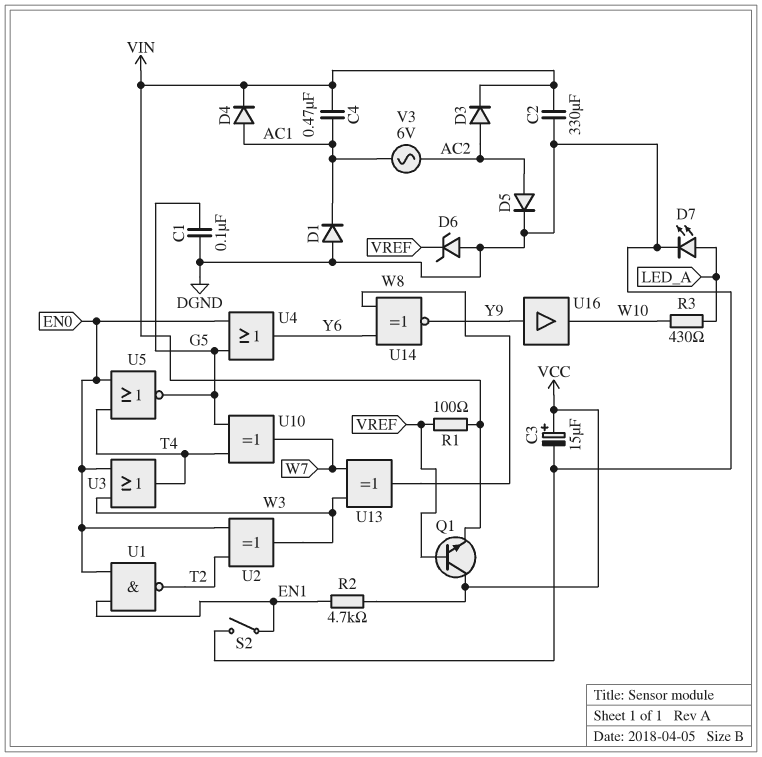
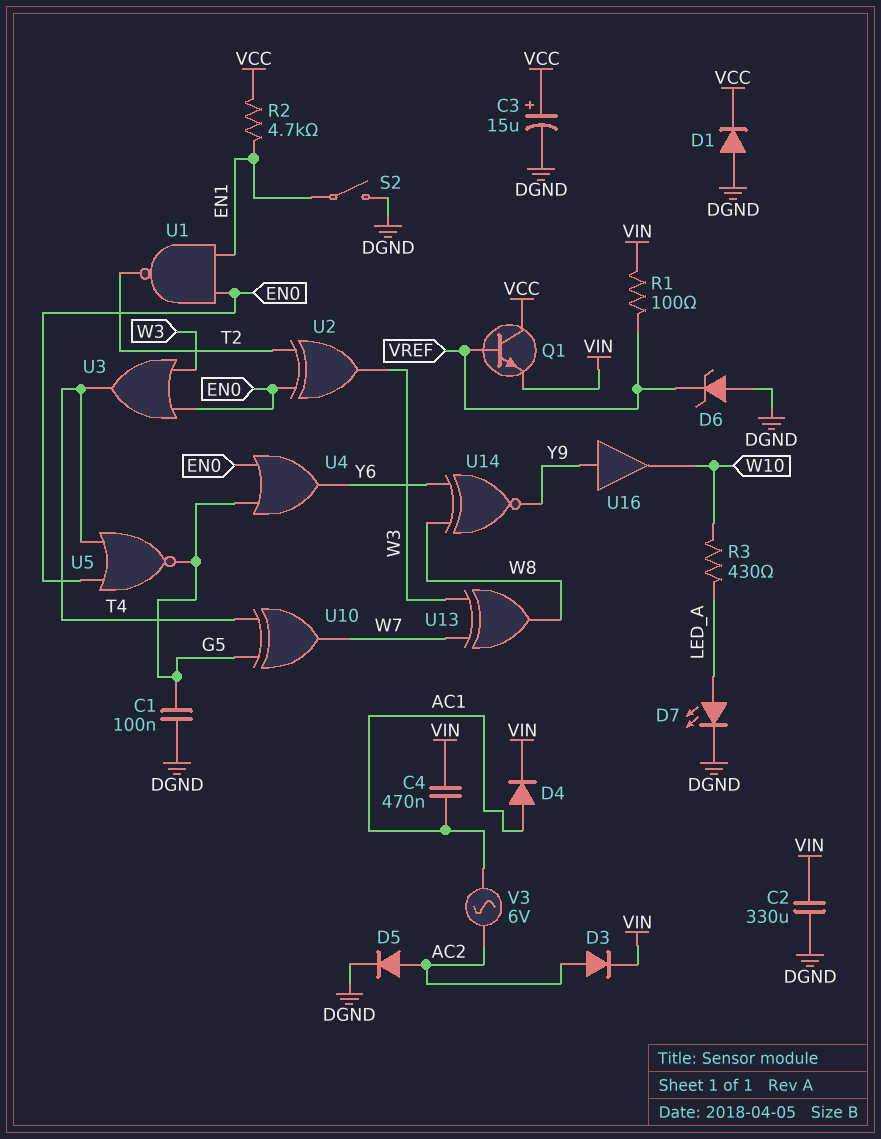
D1: diode (A DGND, K AC1) -> diode (A DGND, K VCC)

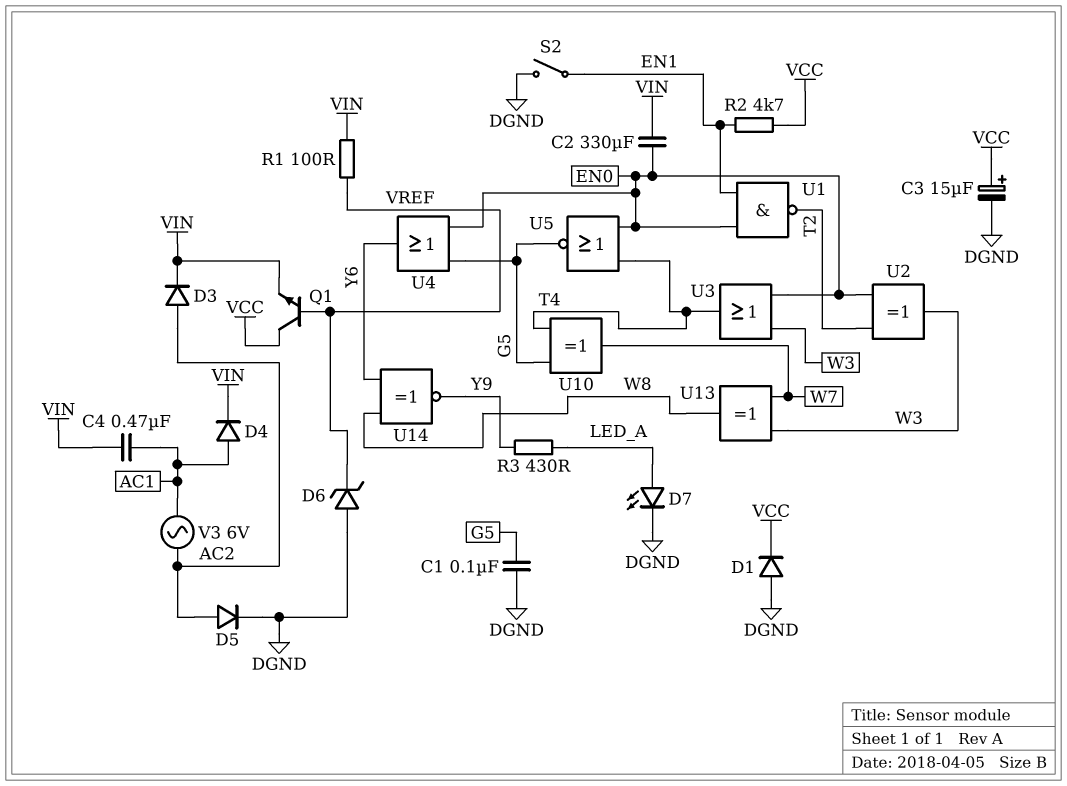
C2: 330uF (DGND, VIN) -> 330uF (EN0, VIN)
R3: 430 (LED_A, W10) -> 430 (LED_A, Y9)
U16: buffer (in Y9, out W10) -> none

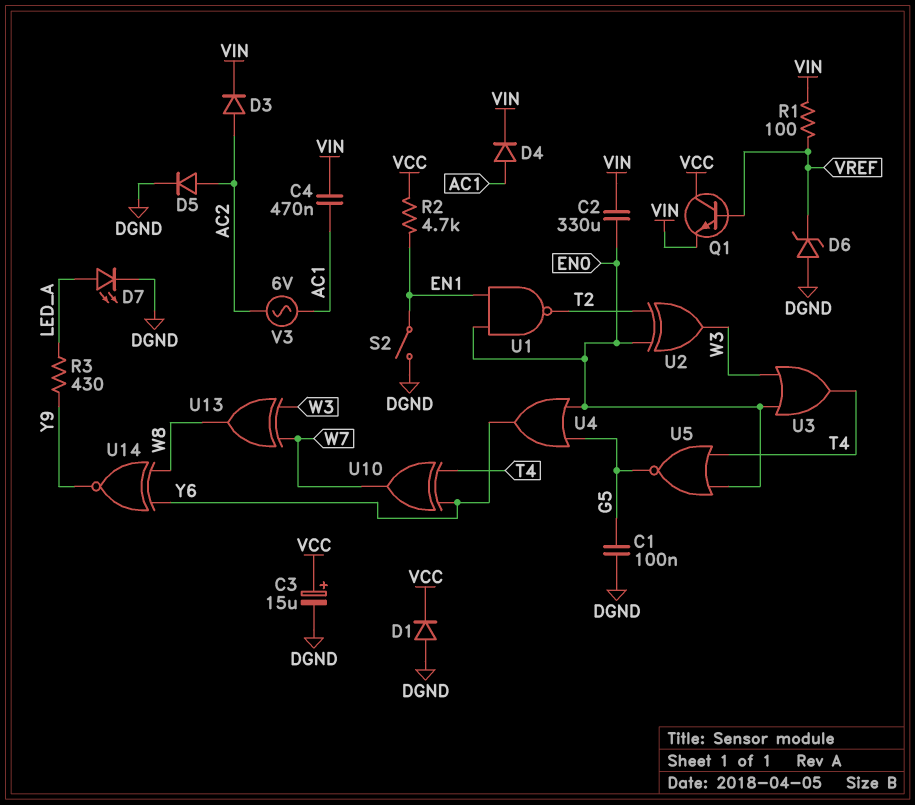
U10: XOR (in G5, in T4, out W7) -> XOR (in T4, in Y6, out W7)

